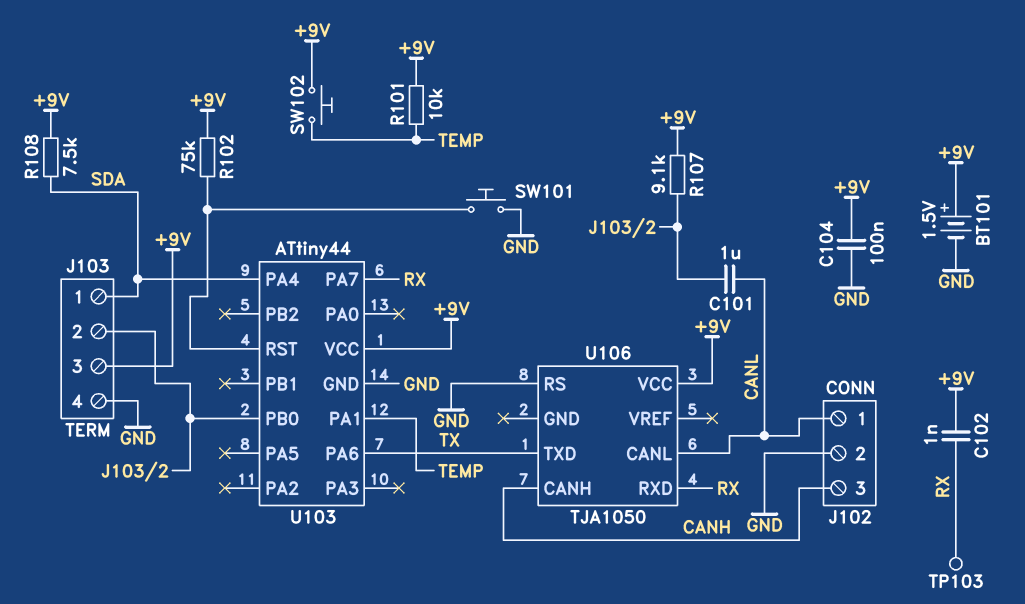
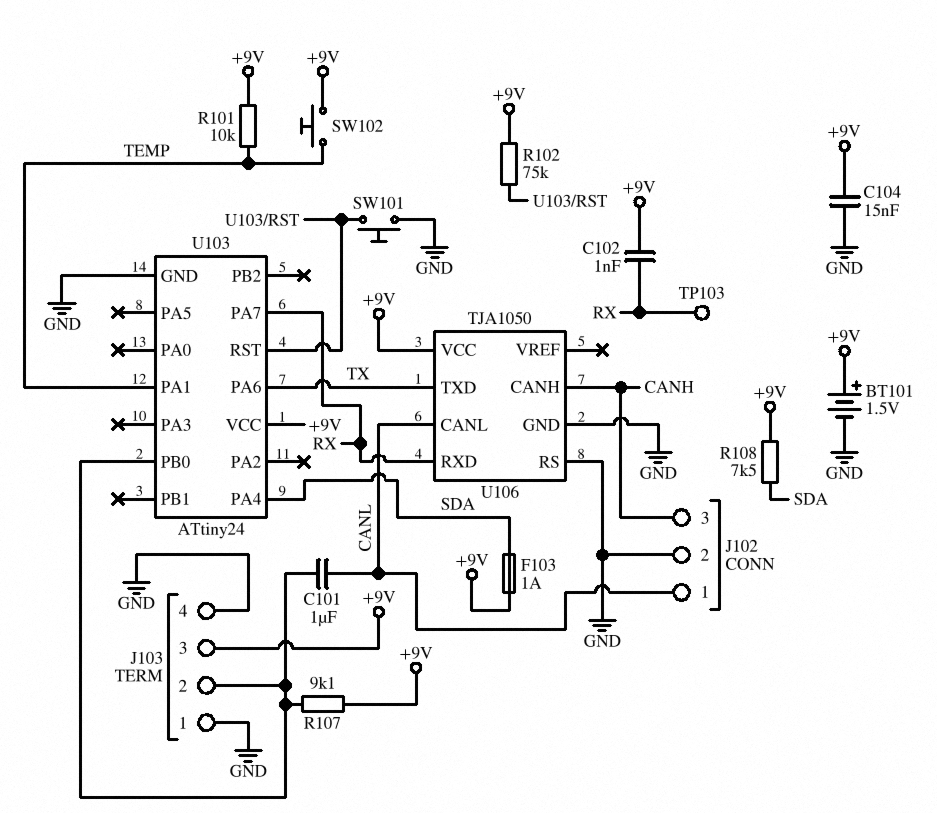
C104: 100nF (+9V, GND) -> 15nF (+9V, GND)
F103: none -> 1A (+9V, SDA)
J103 pin 1: SDA -> GND
U103: ATtiny44 -> ATtiny24
U106 pin GND: none -> GND

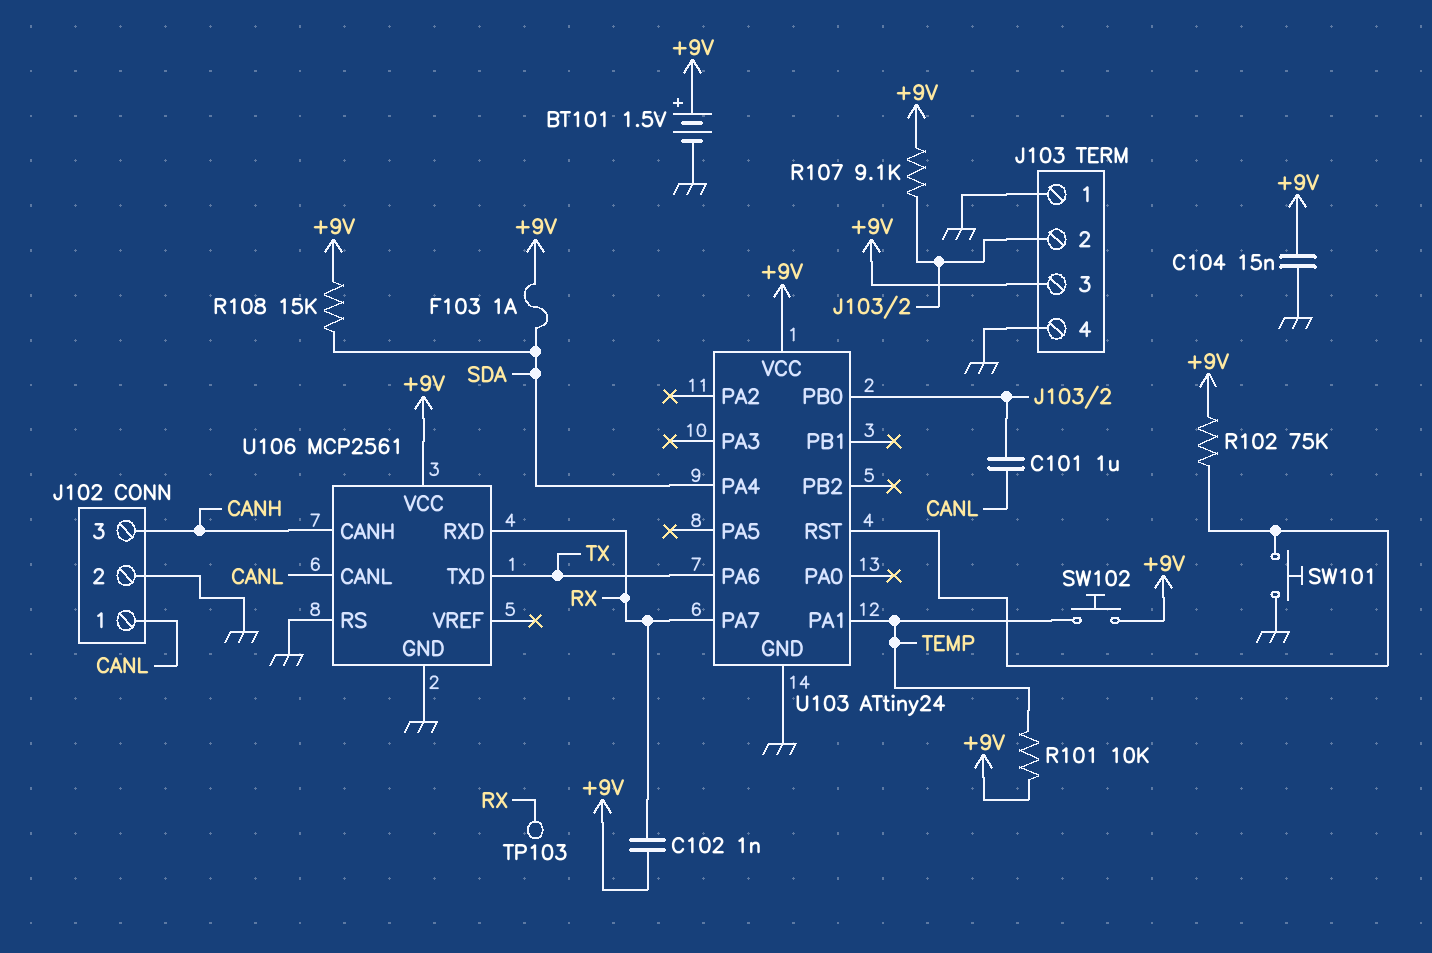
R108: 7.5k (+9V, SDA) -> 15k (+9V, SDA)
U106: TJA1050 -> MCP2561

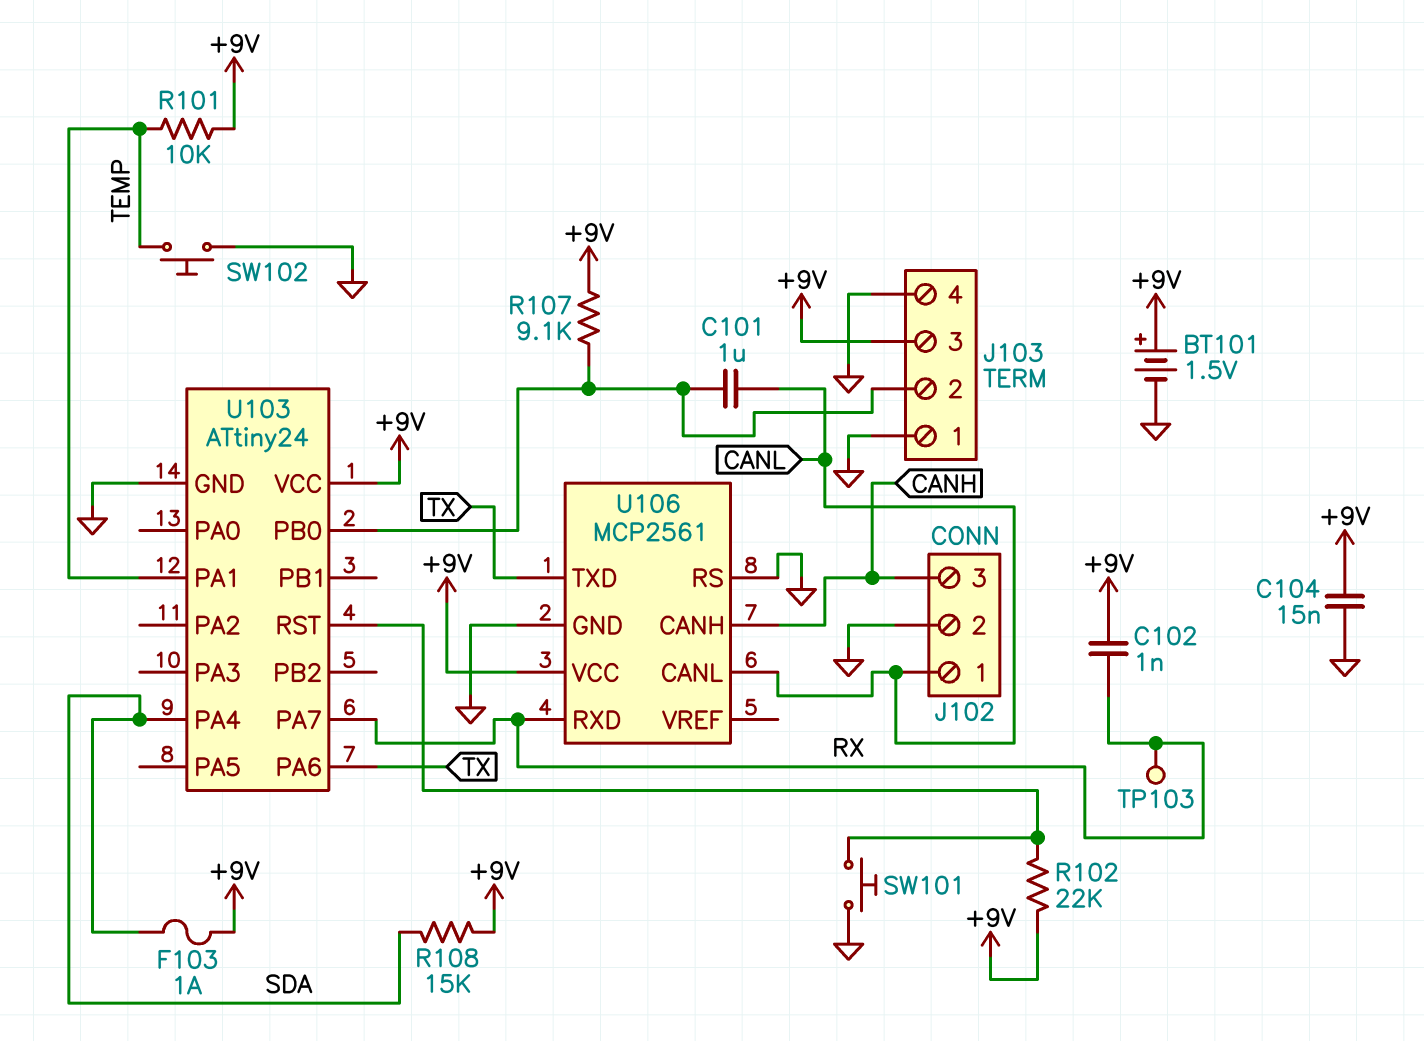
R102: 75k (+9V, U103/RST) -> 22k (+9V, U103/RST)
SW102: button (+9V, TEMP) -> button (GND, TEMP)

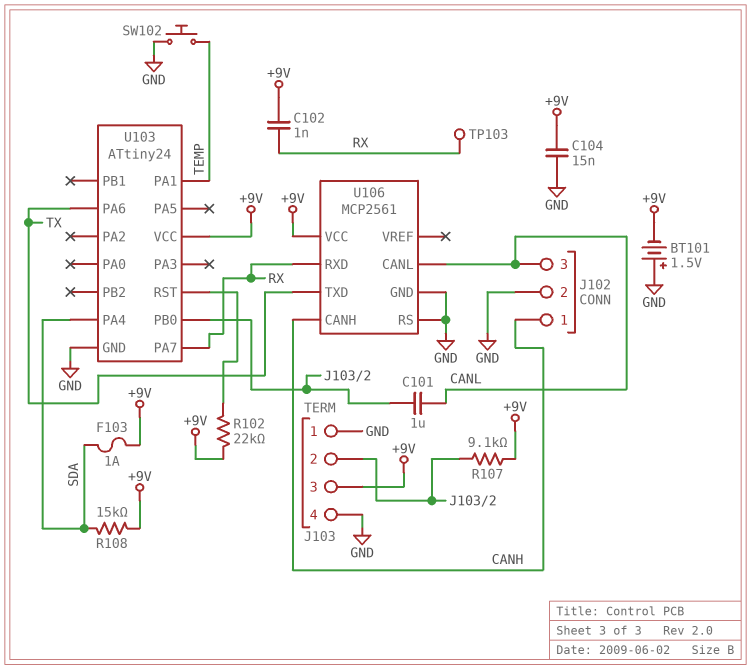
BT101: 1.5V (plus +9V, minus GND) -> 1.5V (plus GND, minus +9V)
J102 pin 1: CANL -> CANH
J102 pin 3: CANH -> CANL
R101: 10k (+9V, TEMP) -> none
SW101: button (GND, U103/RST) -> none

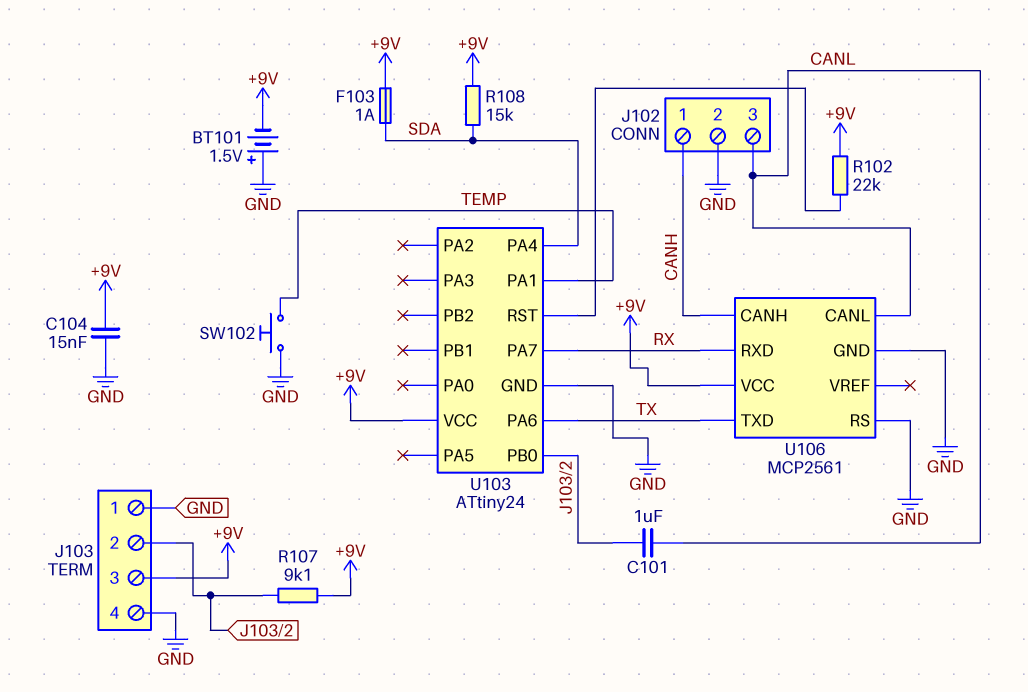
C102: 1nF (+9V, RX) -> none
TP103: test point (RX) -> none

